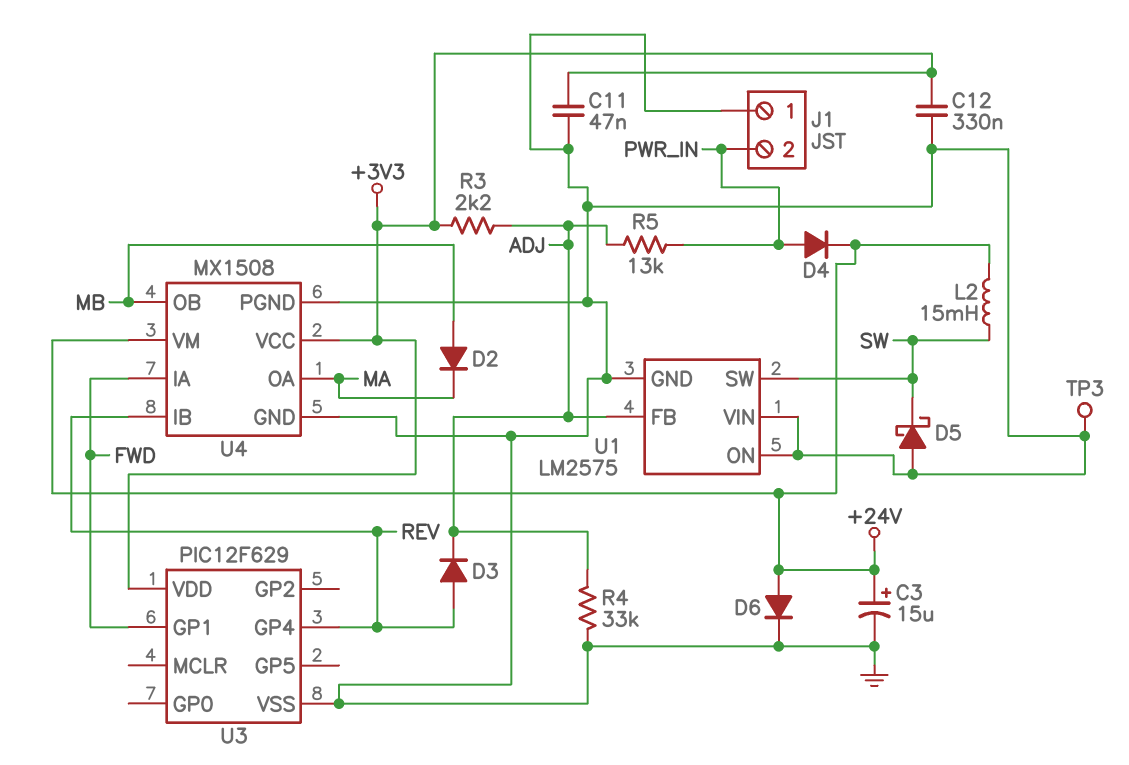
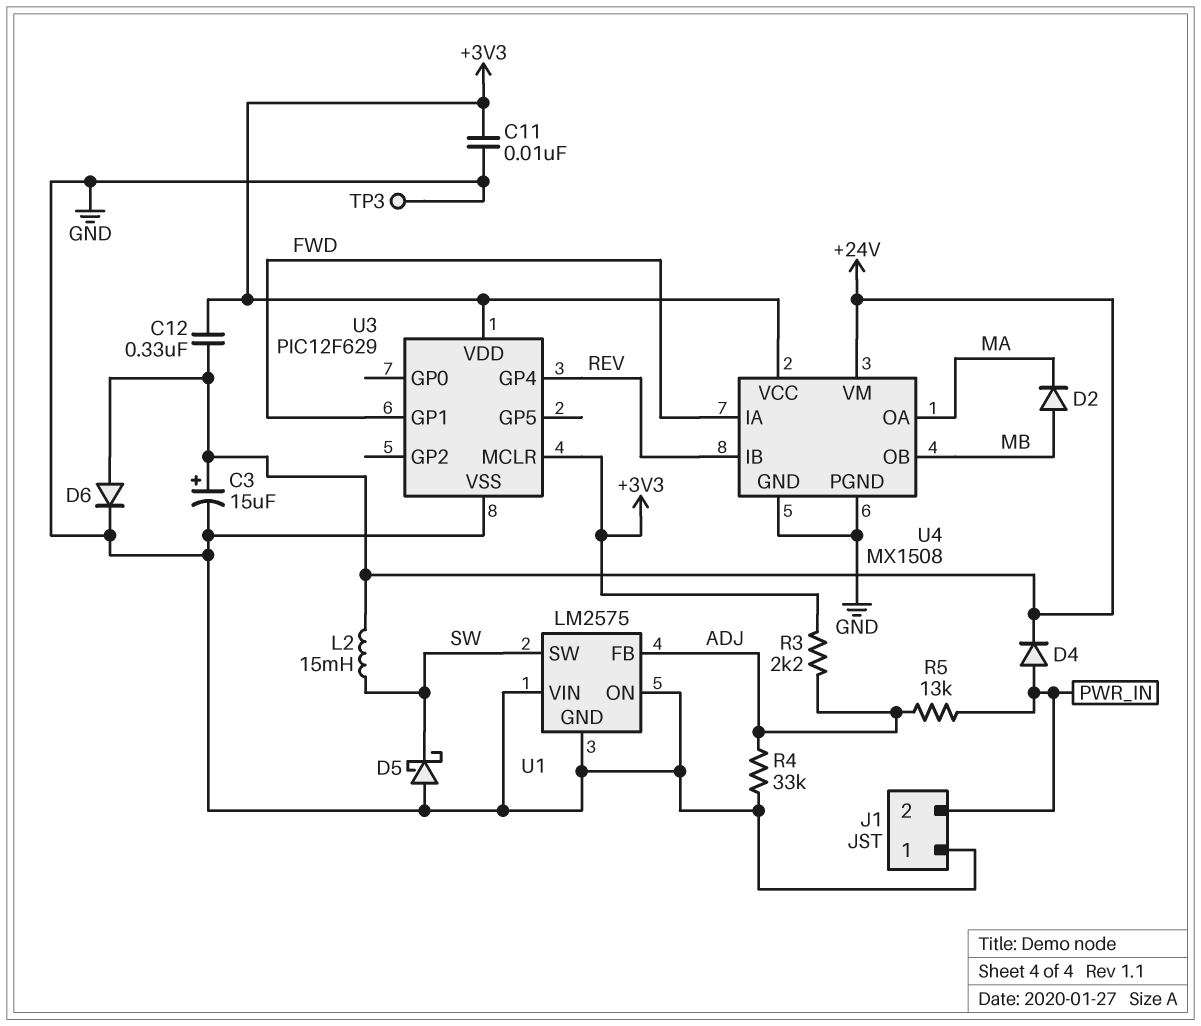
C11: 47nF (+3V3, GND) -> 10nF (+3V3, GND)
C12: 330nF (+3V3, GND) -> 330nF (+3V3, +24V)
D3: diode (A REV, K ADJ) -> none
U3 pin MCLR: none -> +3V3

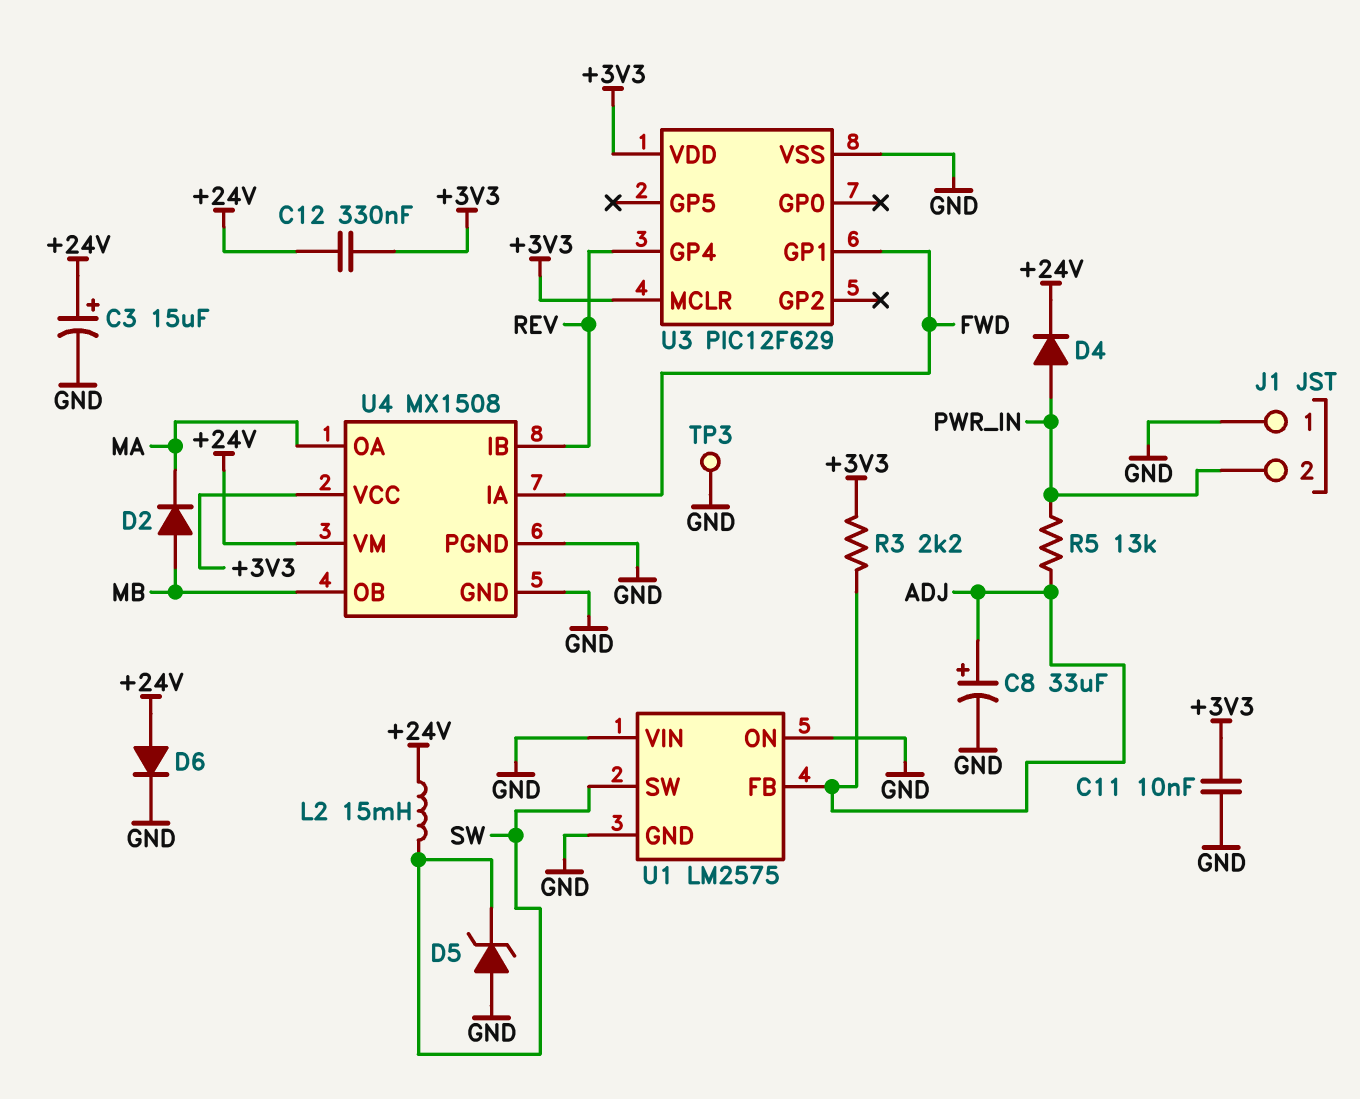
C8: none -> 33uF (plus ADJ, minus GND)
D5: schottky (A GND, K SW) -> zener (A GND, K SW)
R4: 33k (ADJ, GND) -> none

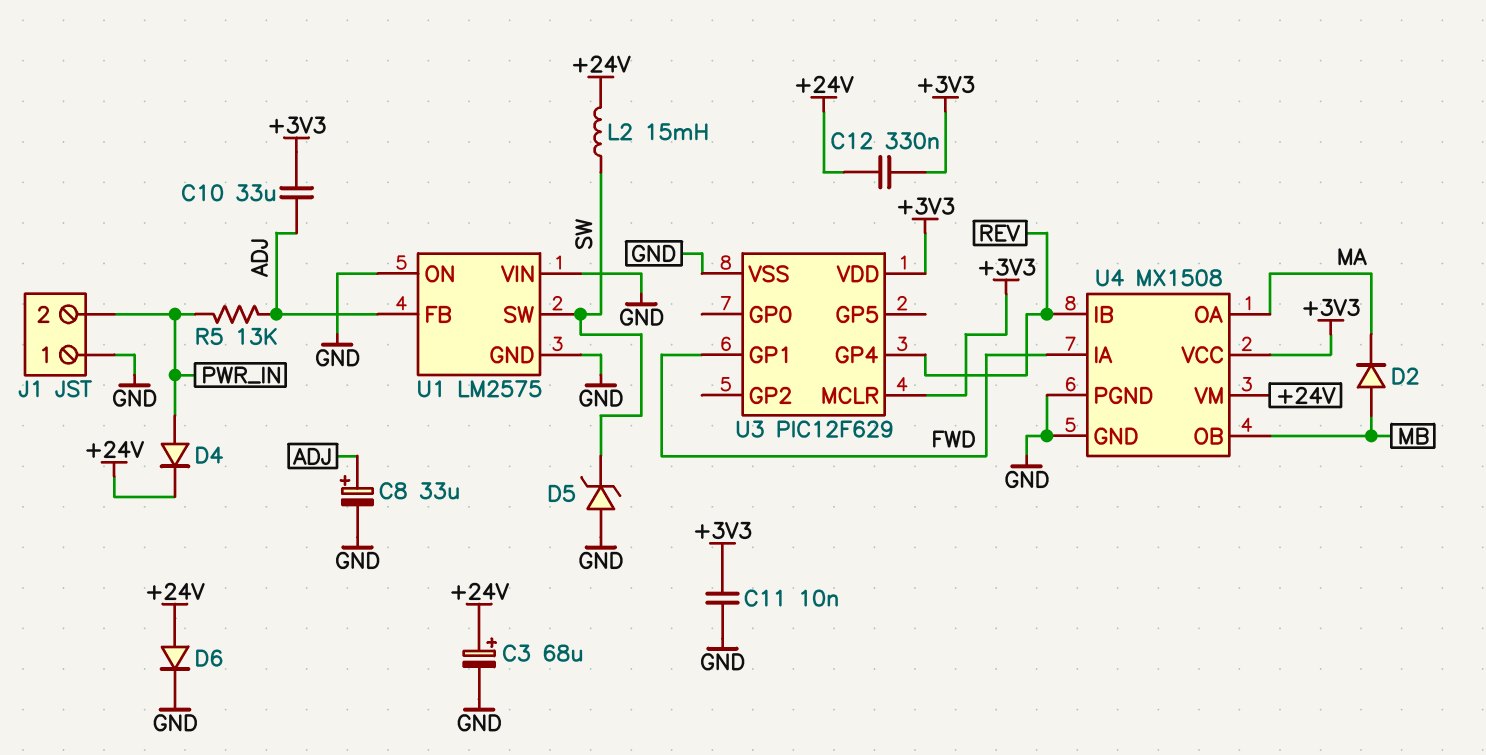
C3: 15uF (plus +24V, minus GND) -> 68uF (plus +24V, minus GND)
C10: none -> 33uF (+3V3, ADJ)
R3: 2.2k (+3V3, ADJ) -> none
TP3: test point (GND) -> none

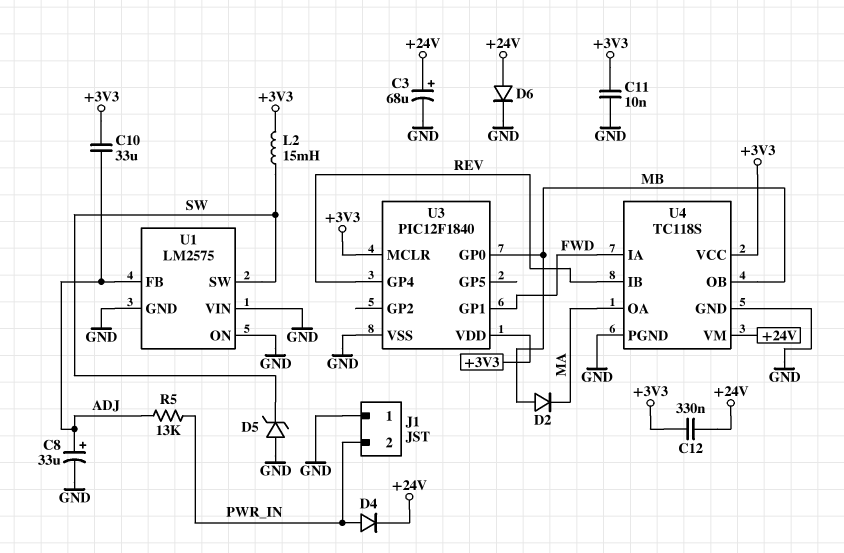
L2: 15mH (+24V, SW) -> 15mH (+3V3, SW)
U3: PIC12F629 -> PIC12F1840
U3 pin GP0: none -> MB
U4: MX1508 -> TC118S

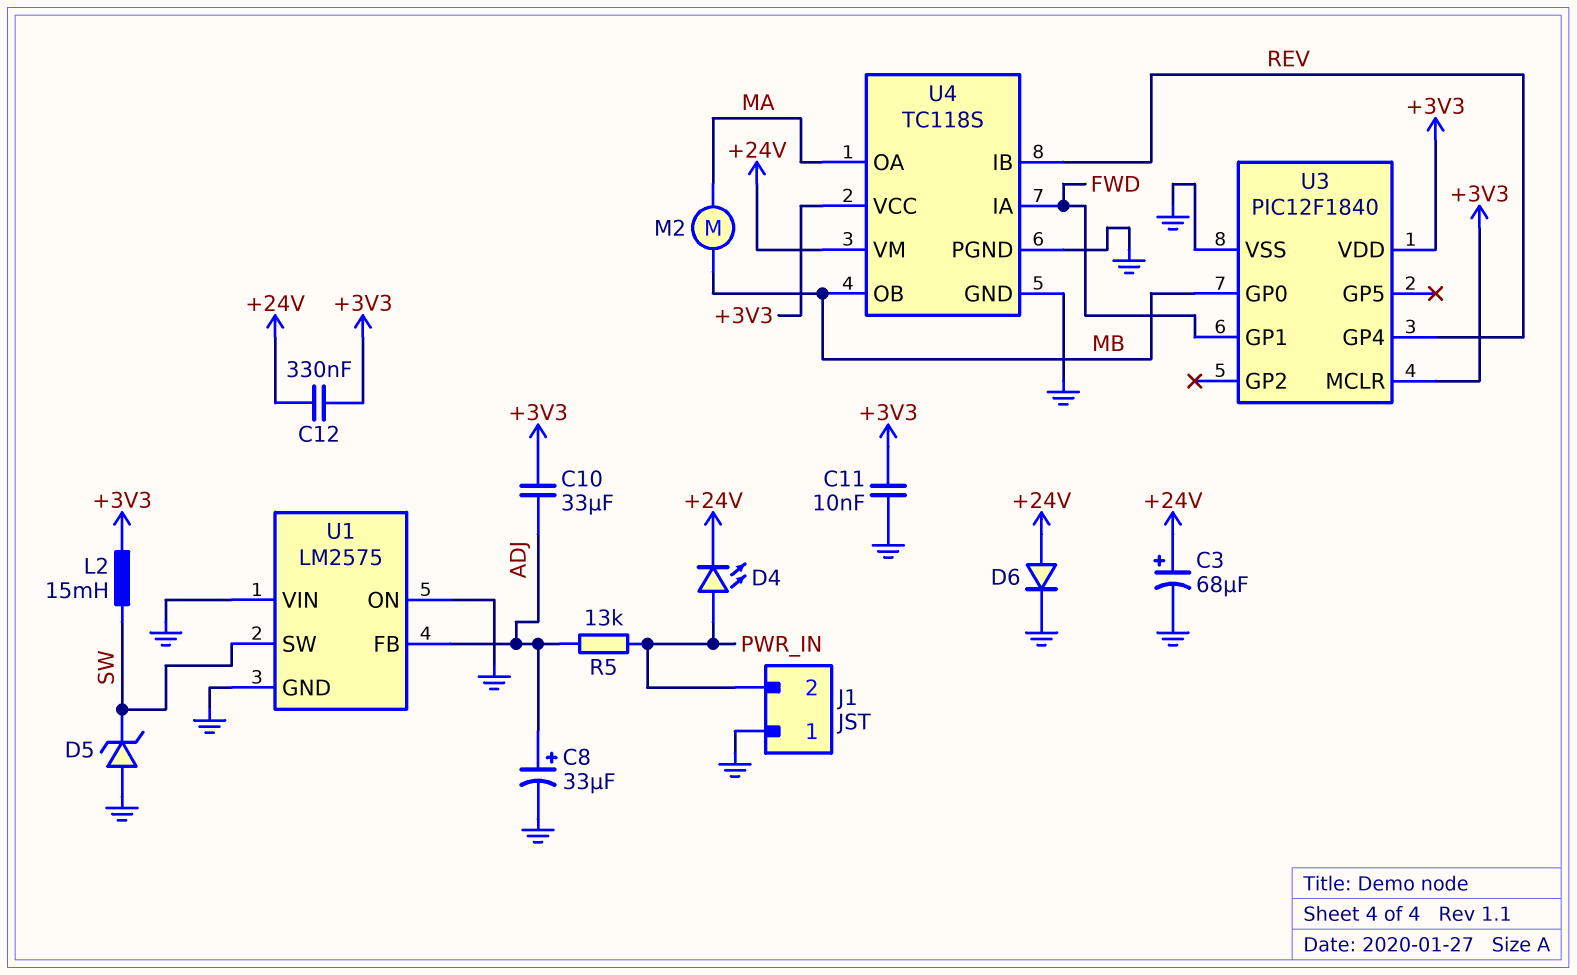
D2: diode (A MB, K MA) -> none
D4: diode (A PWR_IN, K +24V) -> LED (A PWR_IN, K +24V)
M2: none -> motor (MA, MB)

